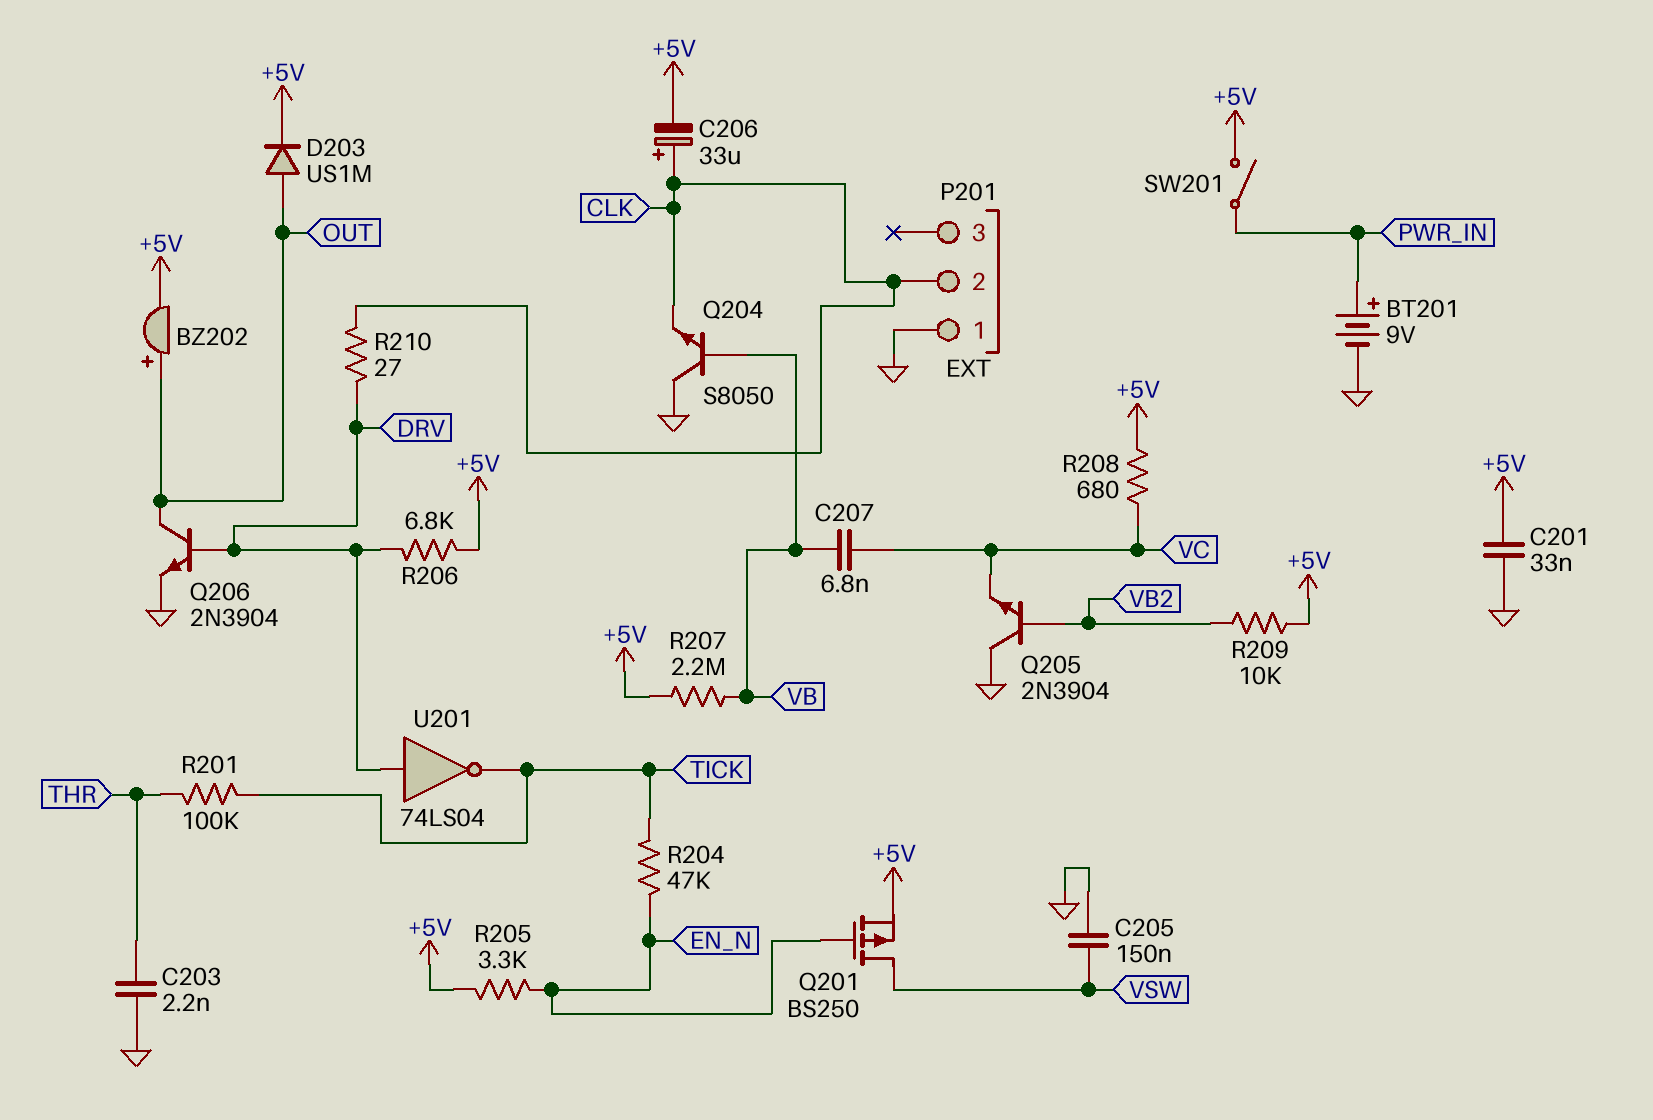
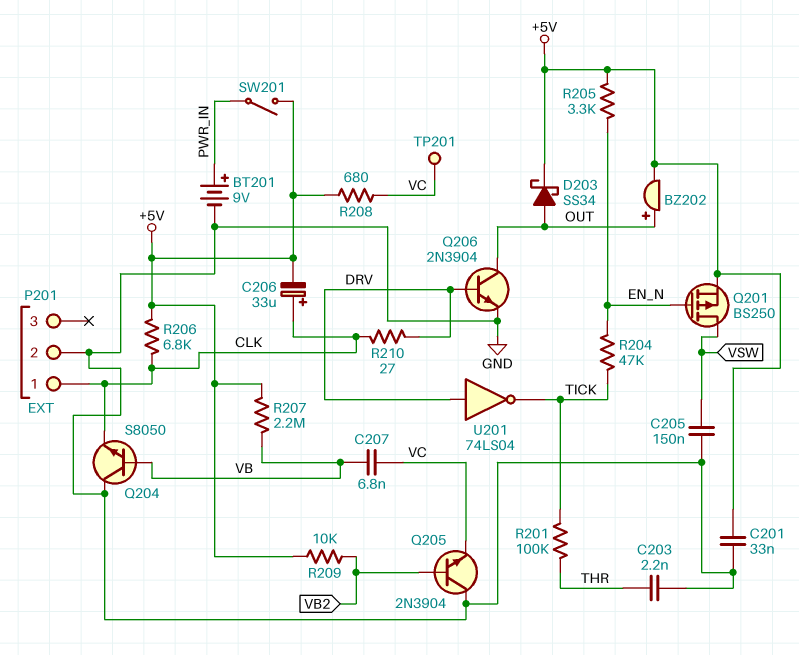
D203: diode US1M (A OUT, K +5V) -> schottky SS34 (A OUT, K +5V)
P201 pin 1: GND -> CLK
P201 pin 2: CLK -> GND
R206: 6.8k (+5V, DRV) -> 6.8k (+5V, CLK)
TP201: none -> test point (VC)

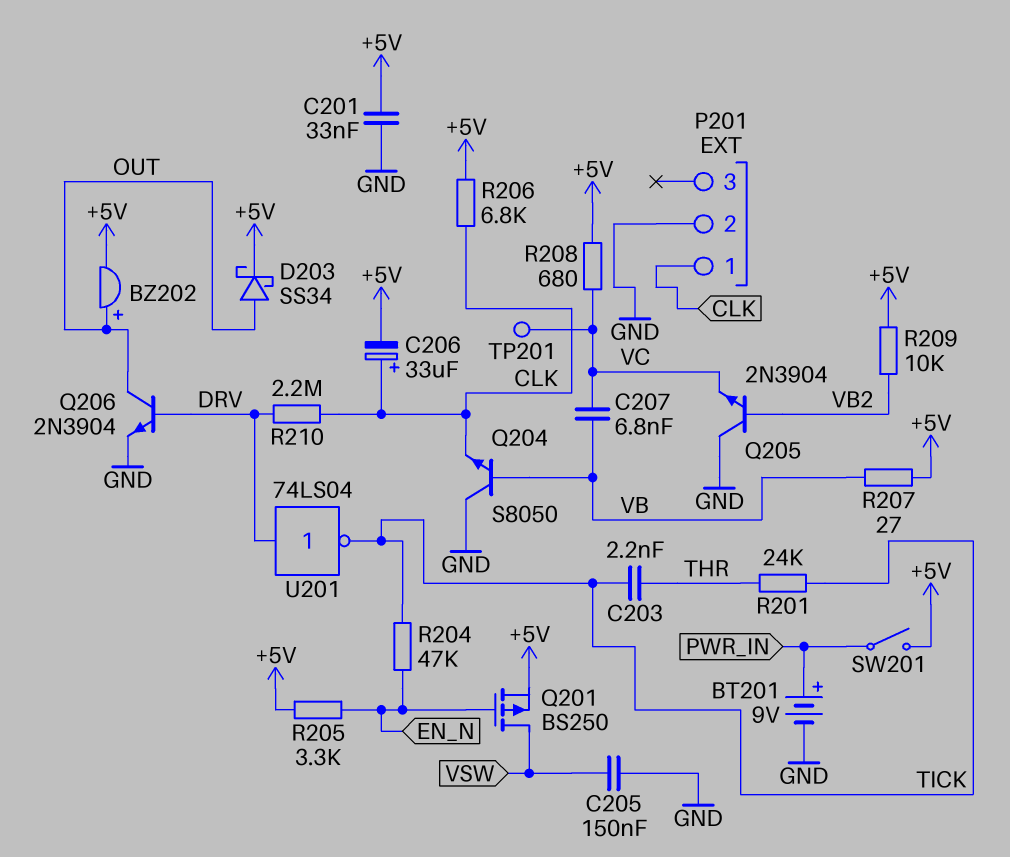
C203: 2.2nF (GND, THR) -> 2.2nF (THR, TICK)
R201: 100k (THR, TICK) -> 24k (THR, TICK)
R207: 2.2M (+5V, VB) -> 27 (+5V, VB)
R210: 27 (CLK, DRV) -> 2.2M (CLK, DRV)

